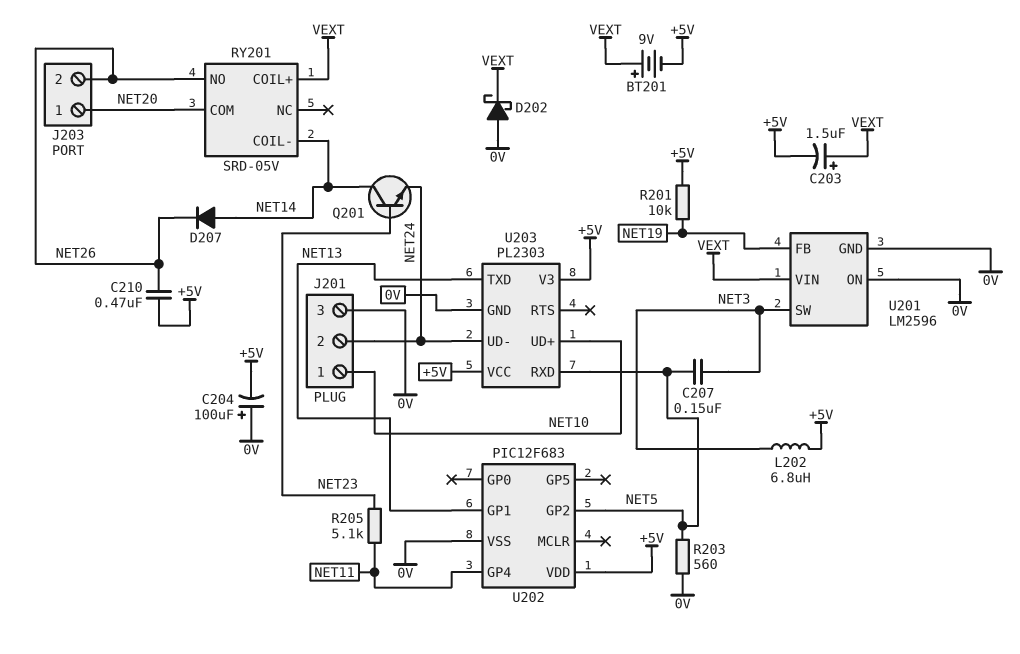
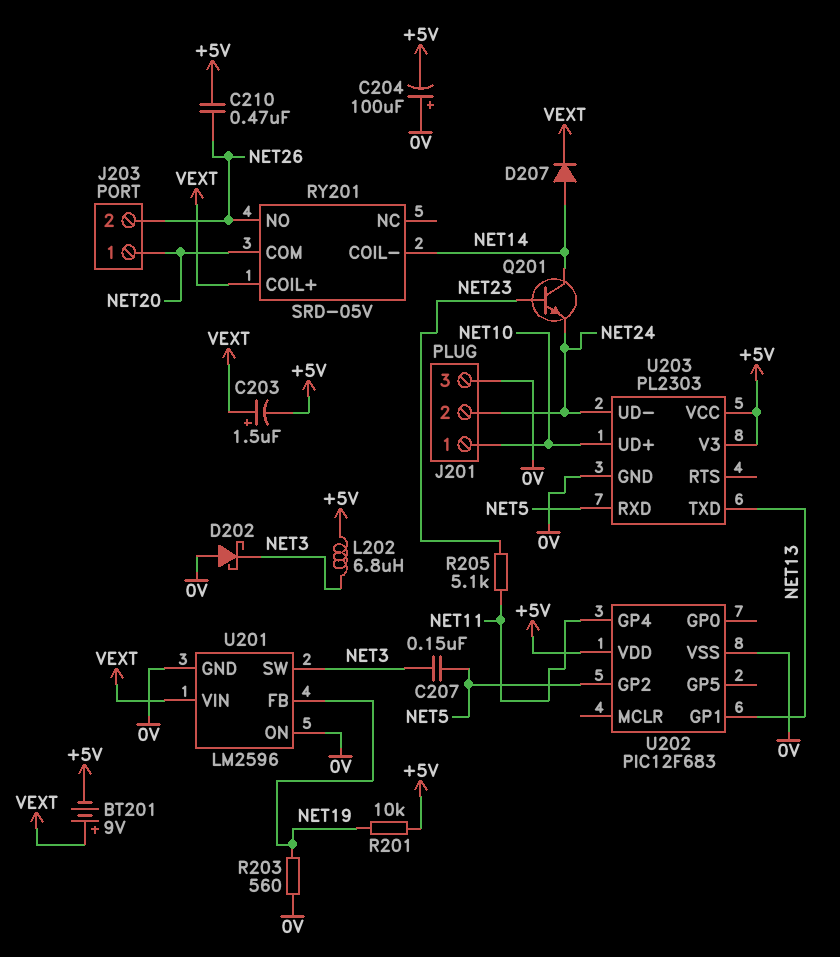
D202: schottky (A 0V, K VEXT) -> schottky (A 0V, K NET3)
D207: diode (A NET14, K NET26) -> diode (A NET14, K VEXT)
R203: 560 (0V, NET5) -> 560 (0V, NET19)

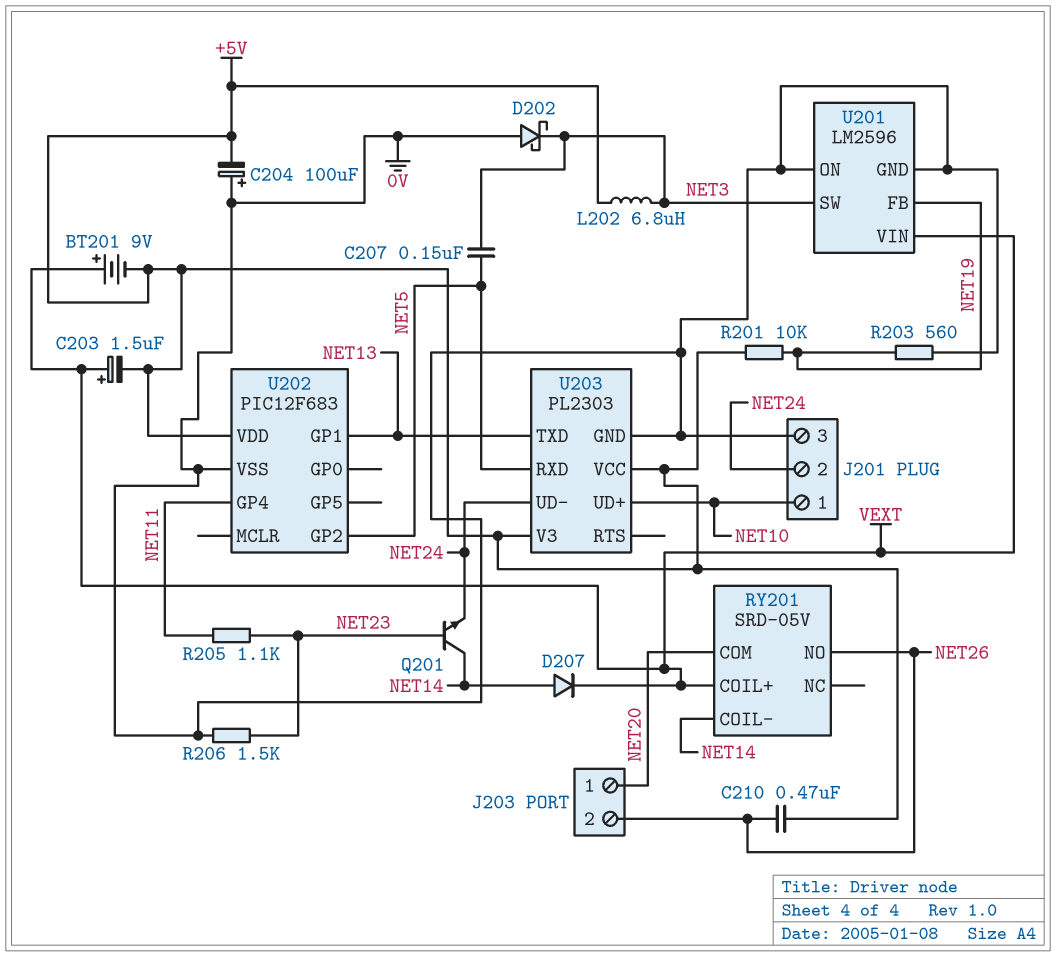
R205: 5.1k (NET11, NET23) -> 1.1k (NET11, NET23)
R206: none -> 1.5k (0V, NET23)

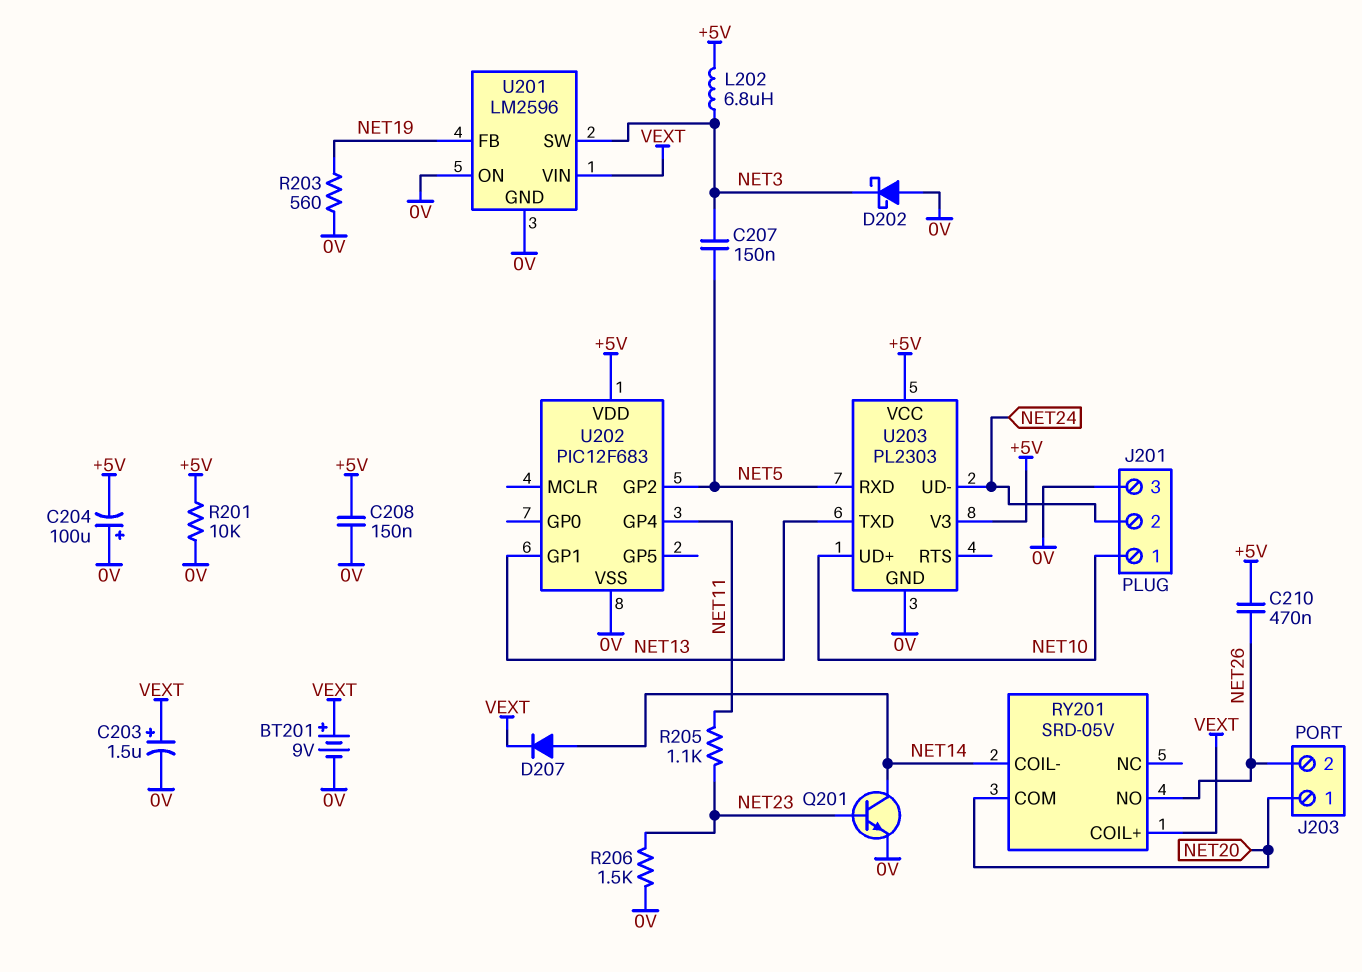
BT201: 9V (plus VEXT, minus +5V) -> 9V (plus VEXT, minus 0V)
C203: 1.5uF (plus VEXT, minus +5V) -> 1.5uF (plus VEXT, minus 0V)
C208: none -> 150nF (+5V, 0V)
Q201: NPN (B NET23, C NET14, E NET24) -> NPN (B NET23, C NET14, E 0V)
R201: 10k (+5V, NET19) -> 10k (+5V, 0V)

